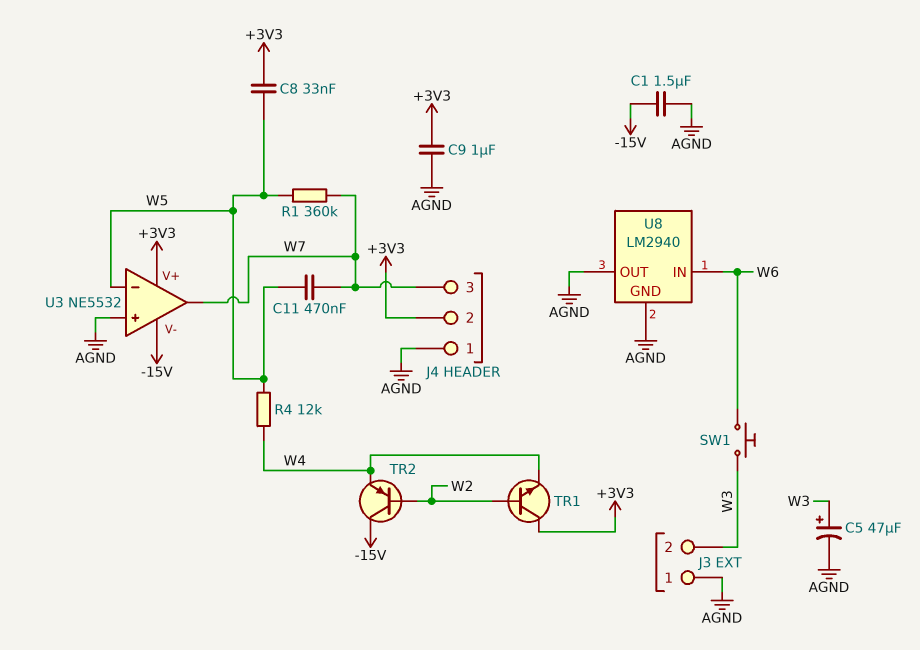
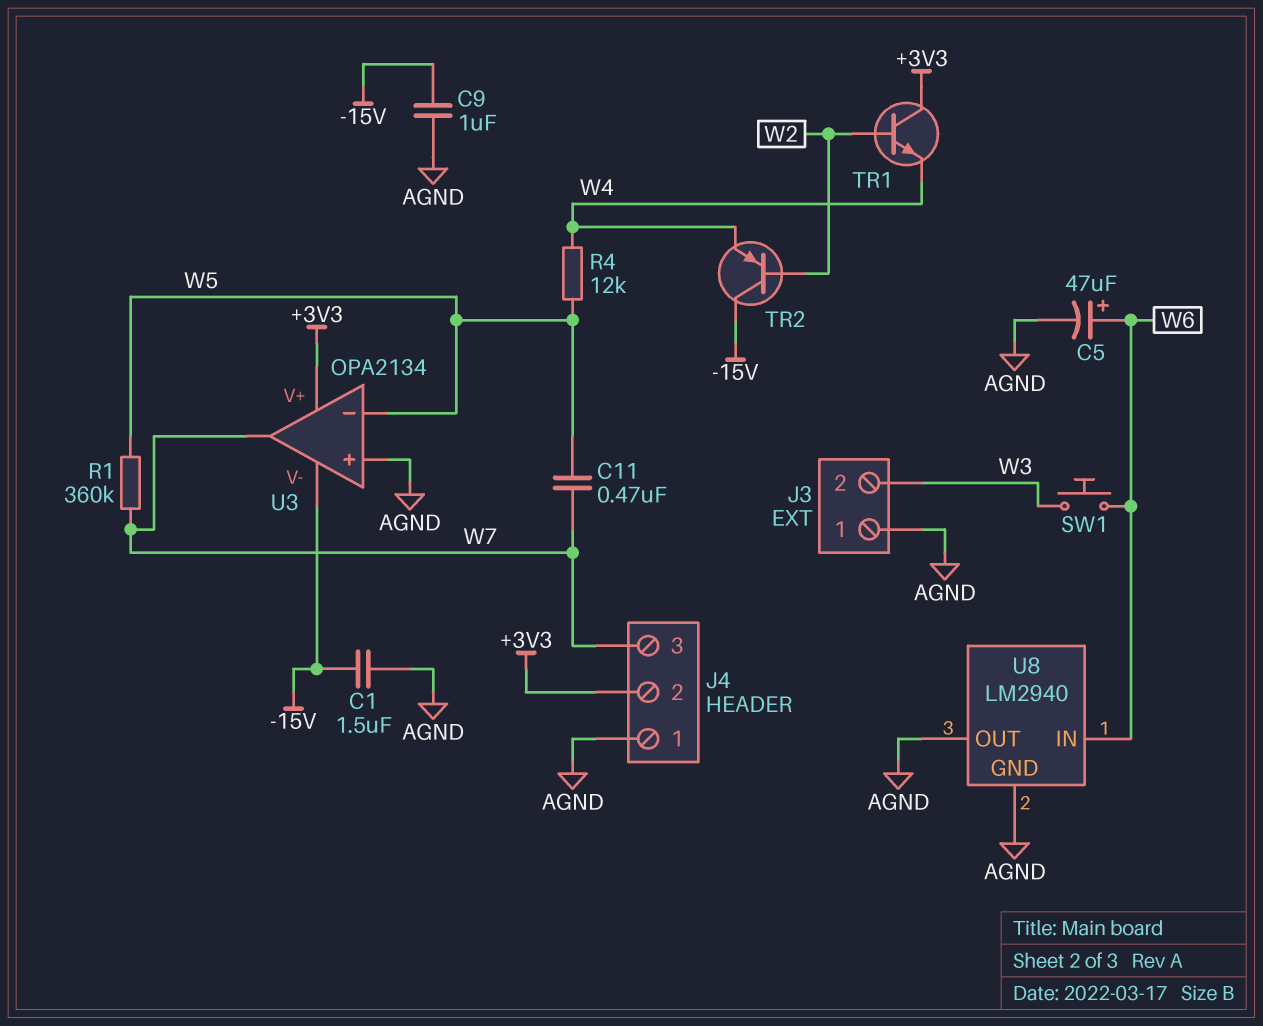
C5: 47uF (plus W3, minus AGND) -> 47uF (plus W6, minus AGND)
C8: 33nF (+3V3, W5) -> none
C9: 1uF (+3V3, AGND) -> 1uF (-15V, AGND)
U3: NE5532 -> OPA2134

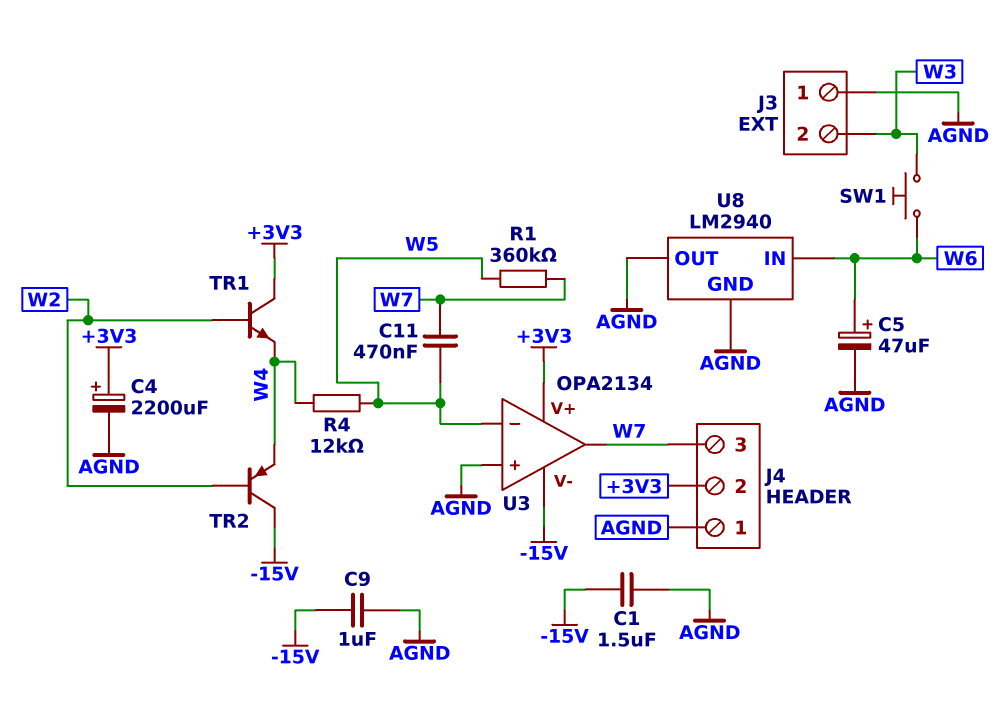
C4: none -> 2200uF (plus +3V3, minus AGND)

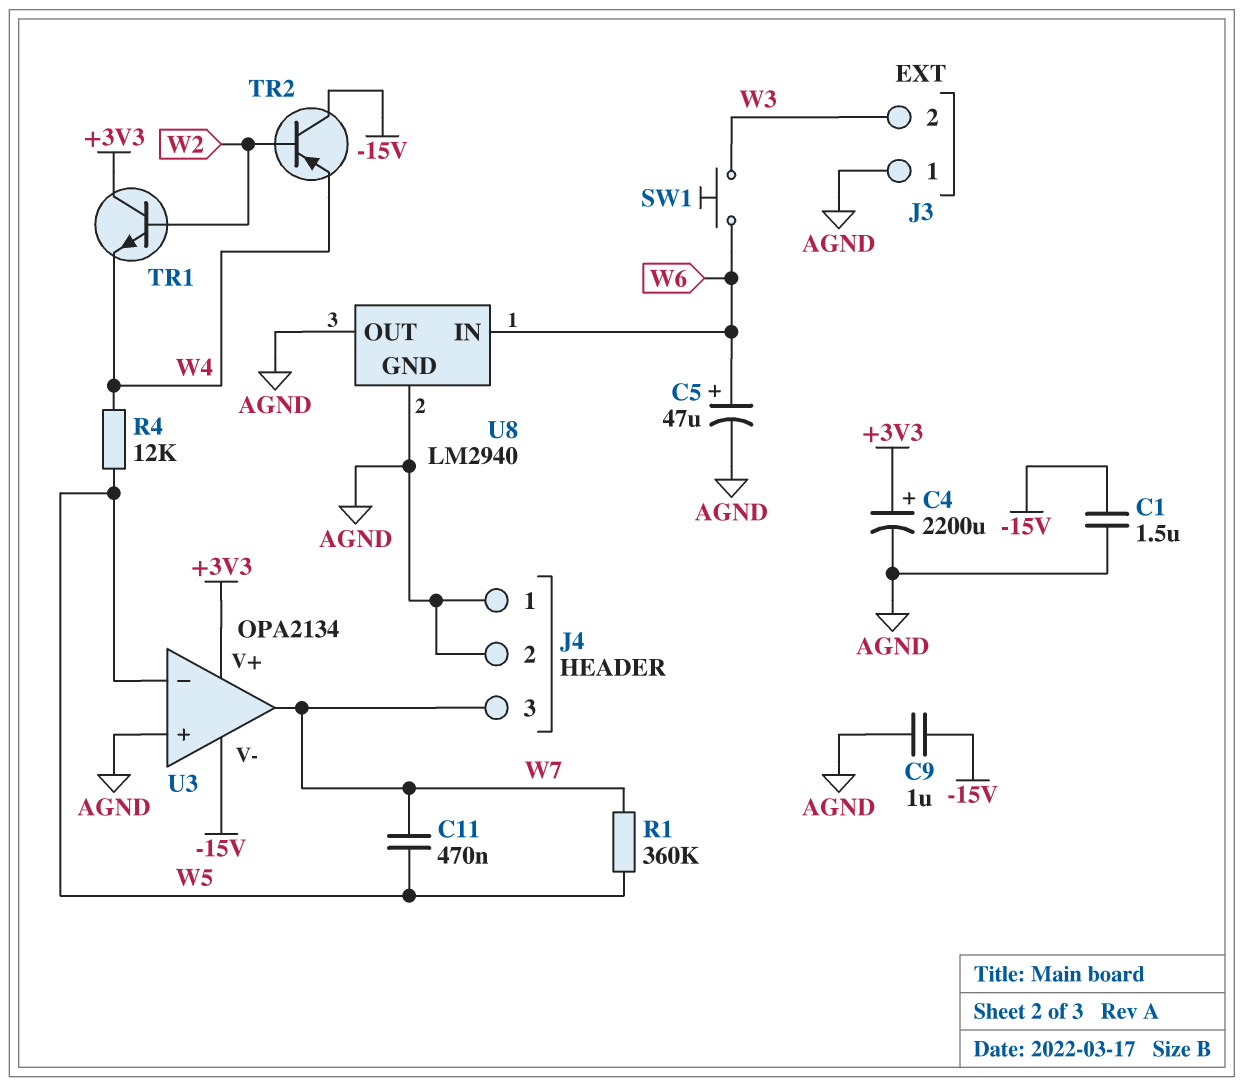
J4 pin 2: +3V3 -> AGND

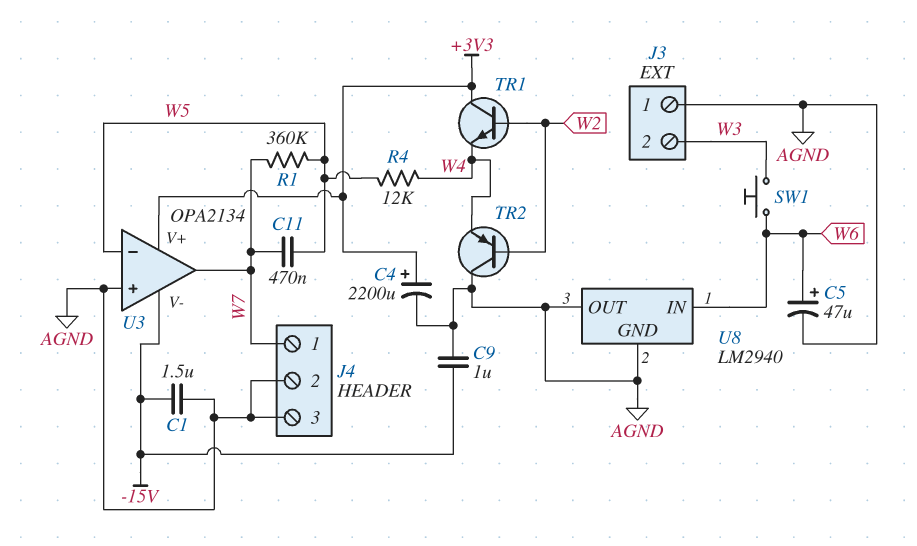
J4 pin 1: AGND -> W7
J4 pin 3: W7 -> AGND
TR2: PNP (B W2, C -15V, E W4) -> PNP (B W2, C AGND, E W4)

